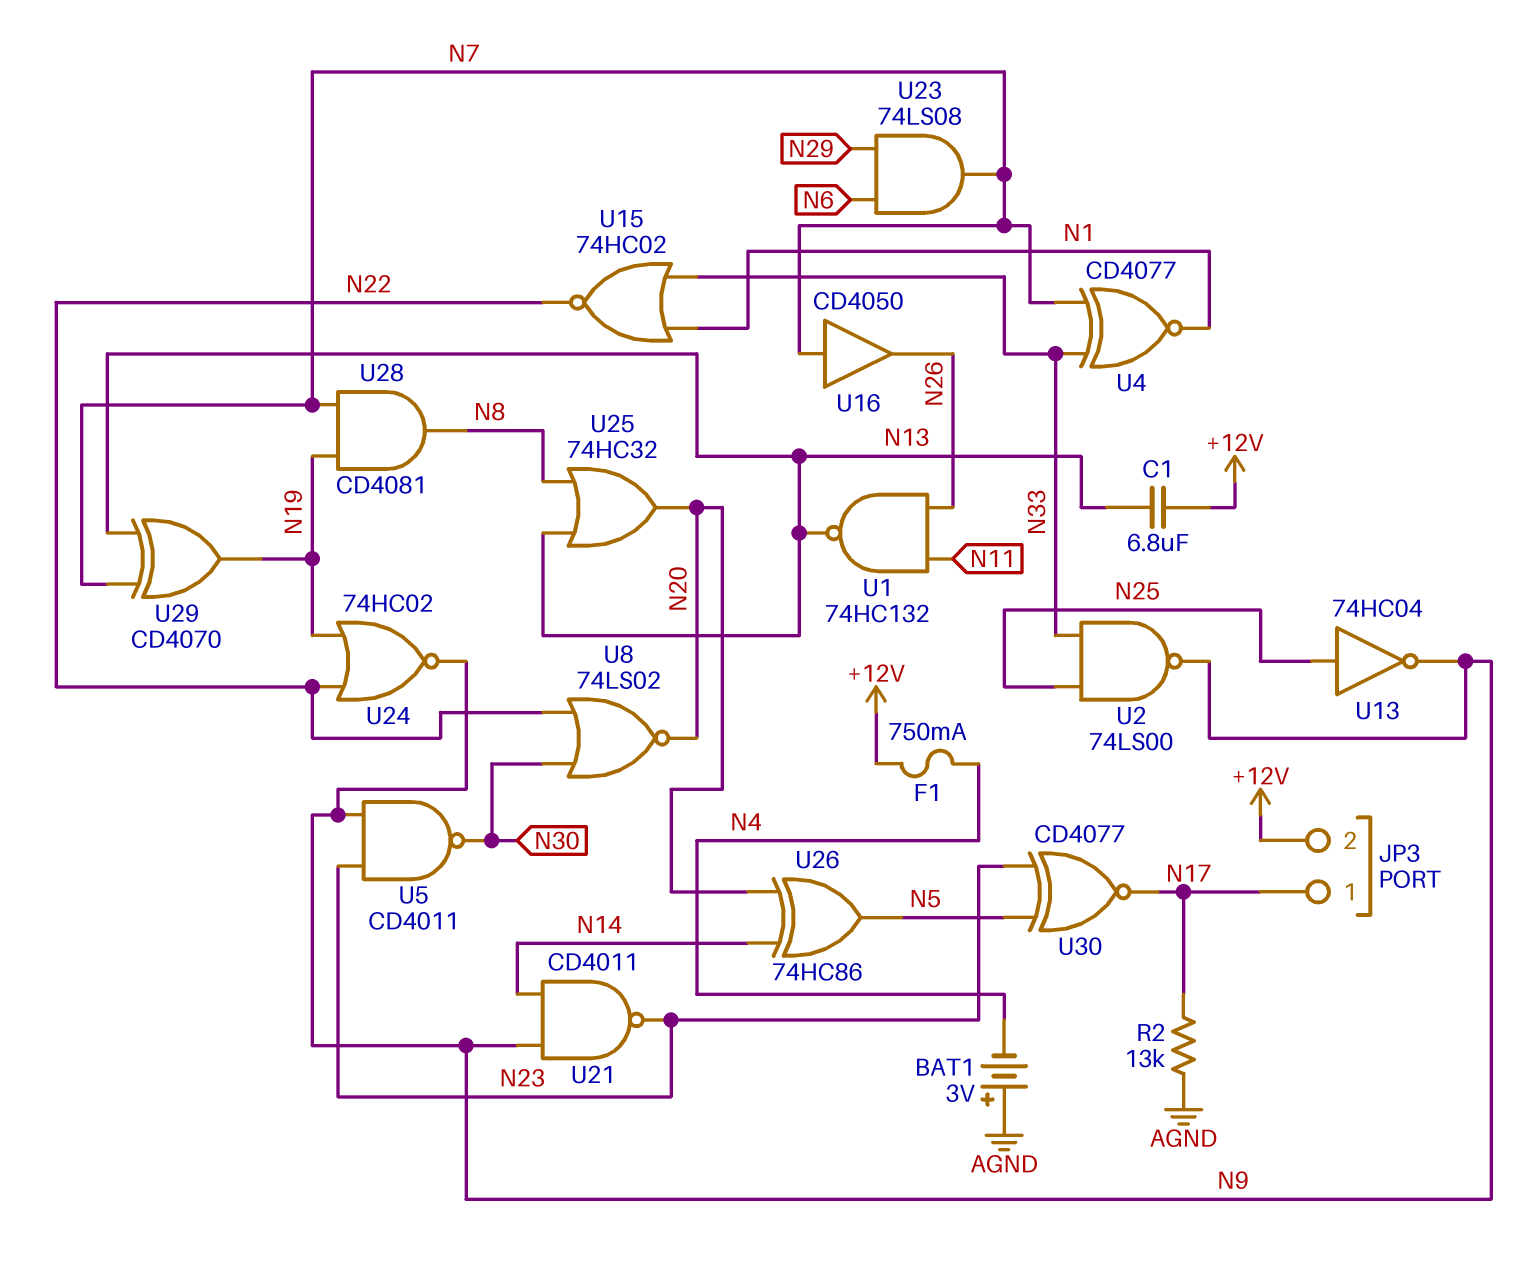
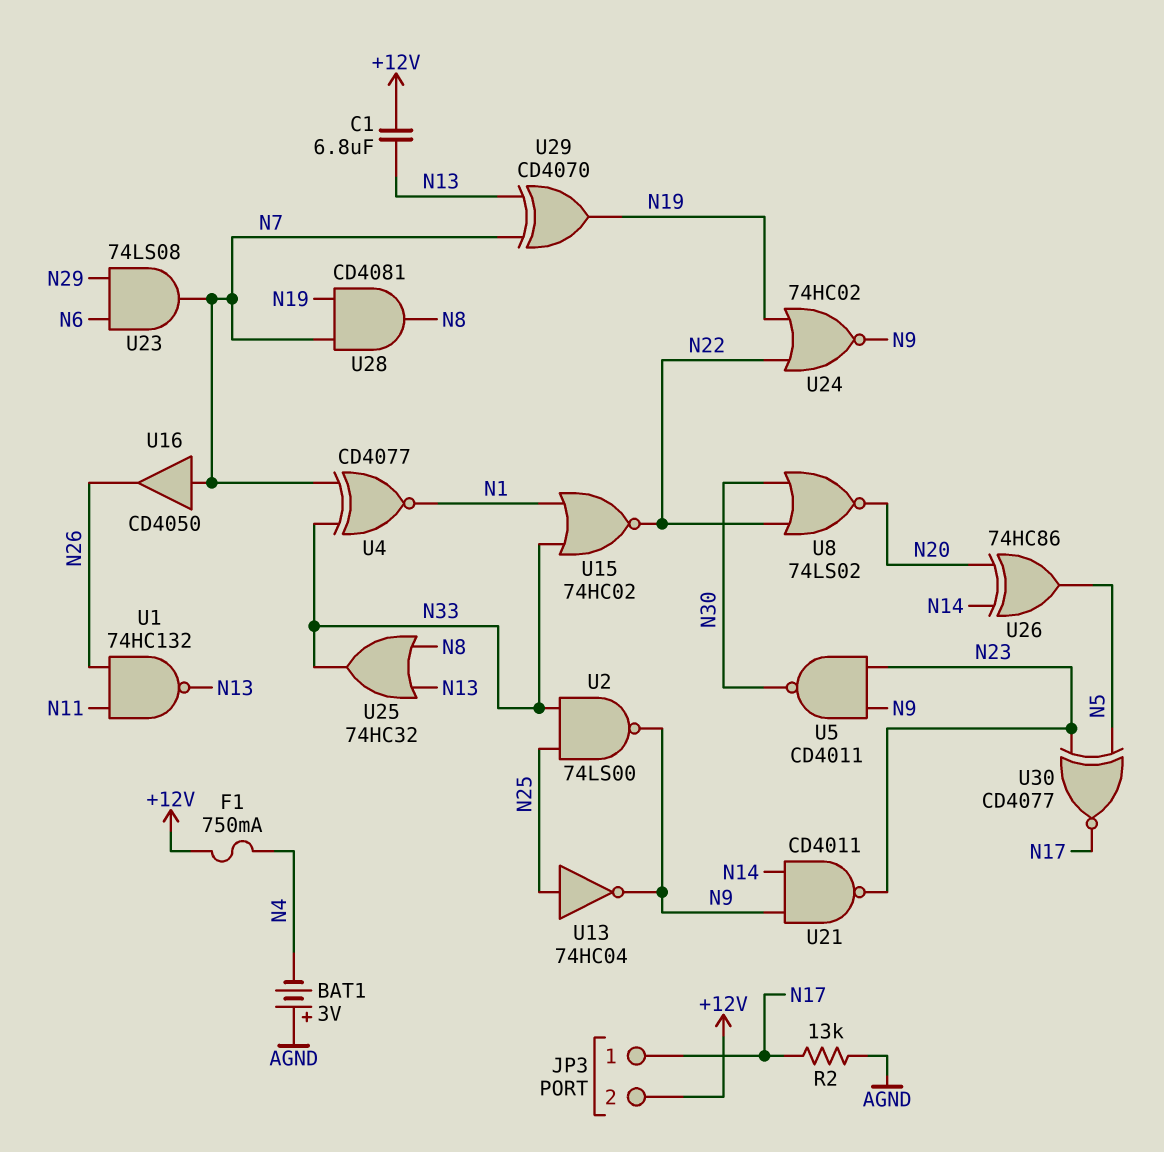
U25: OR 74HC32 (in N8, in N13, out N20) -> OR 74HC32 (in N8, in N13, out N33)

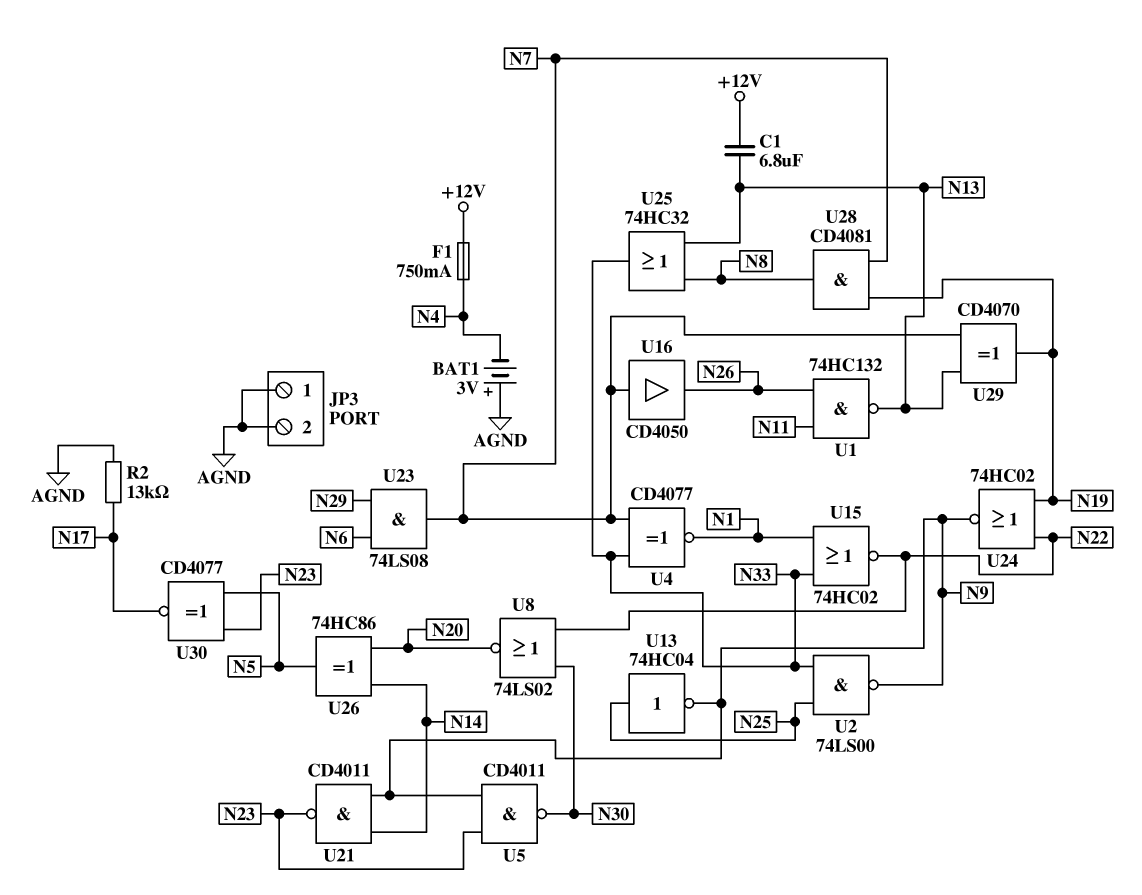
JP3 pin 1: N17 -> AGND
JP3 pin 2: +12V -> AGND

